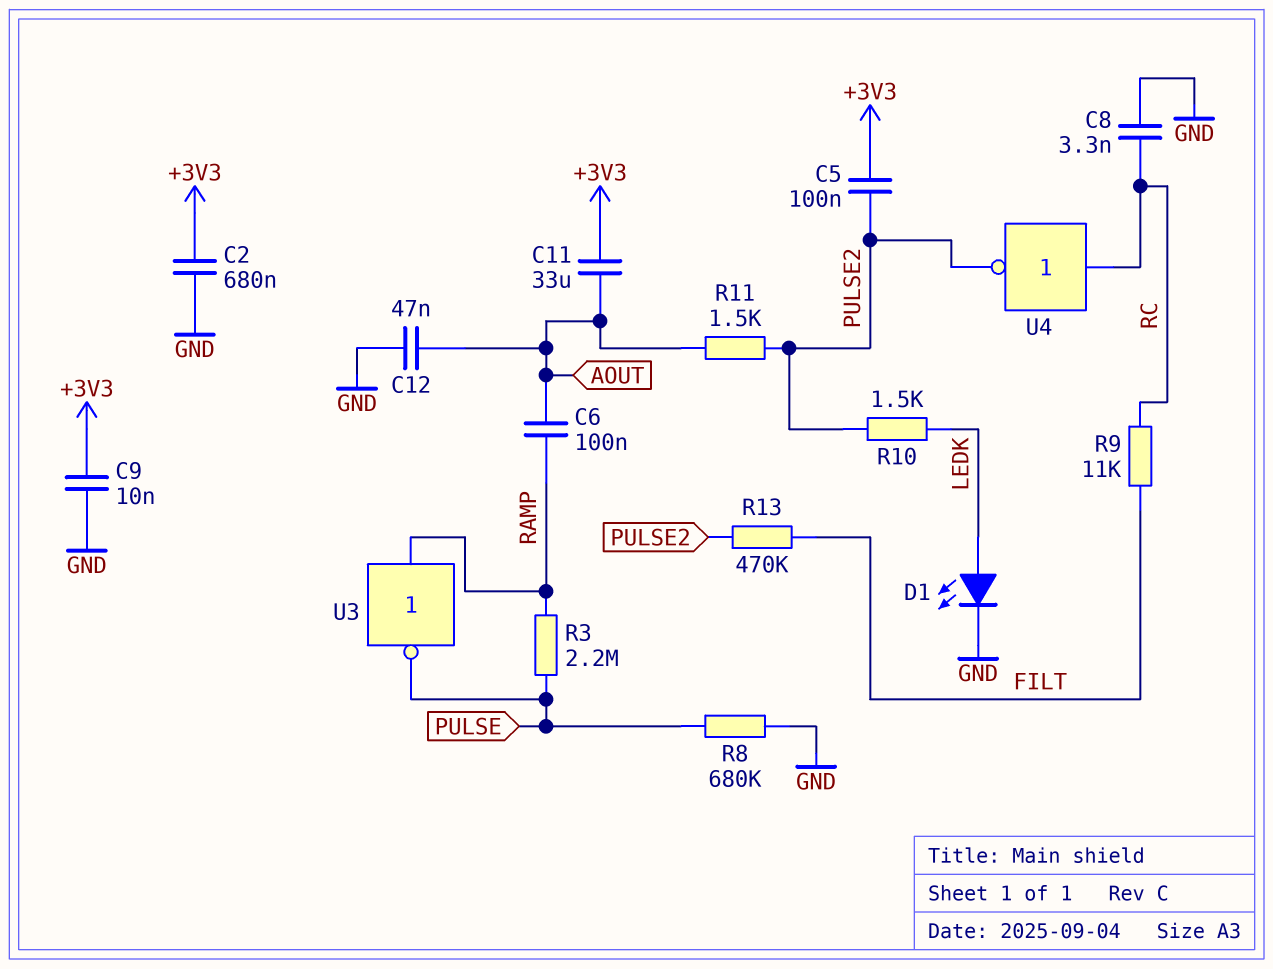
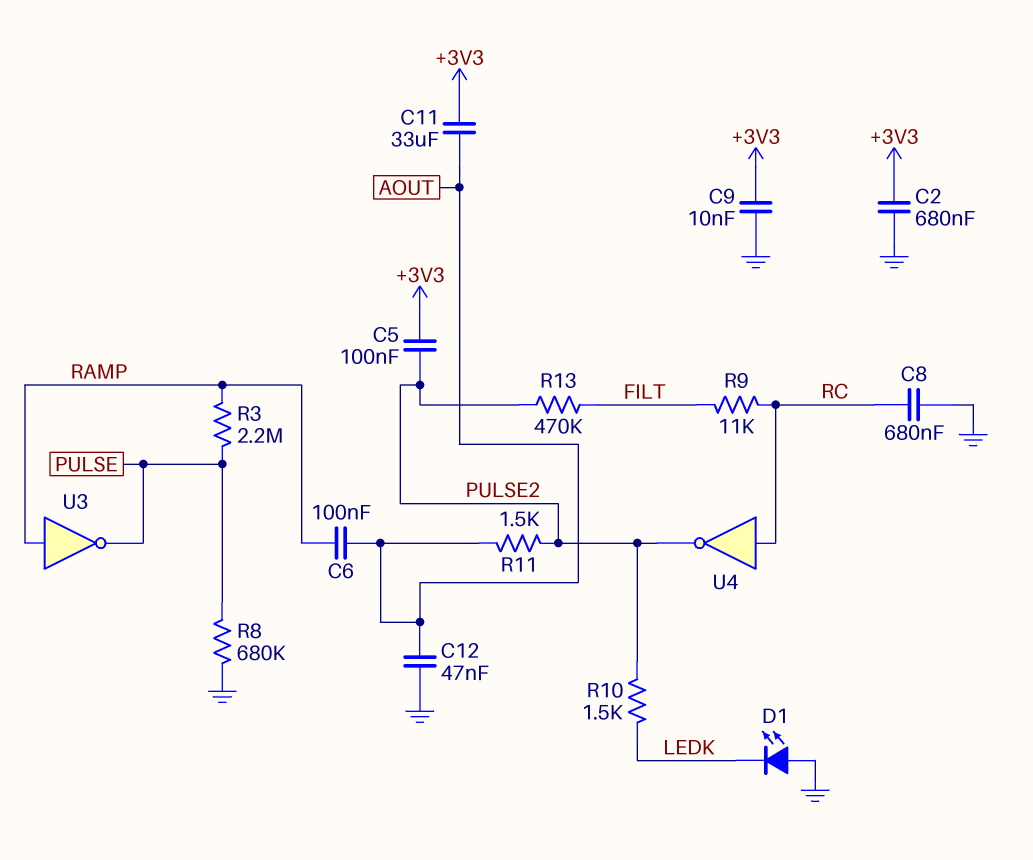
C8: 3.3nF (GND, RC) -> 680nF (GND, RC)
D1: LED (A LEDK, K GND) -> LED (A GND, K LEDK)

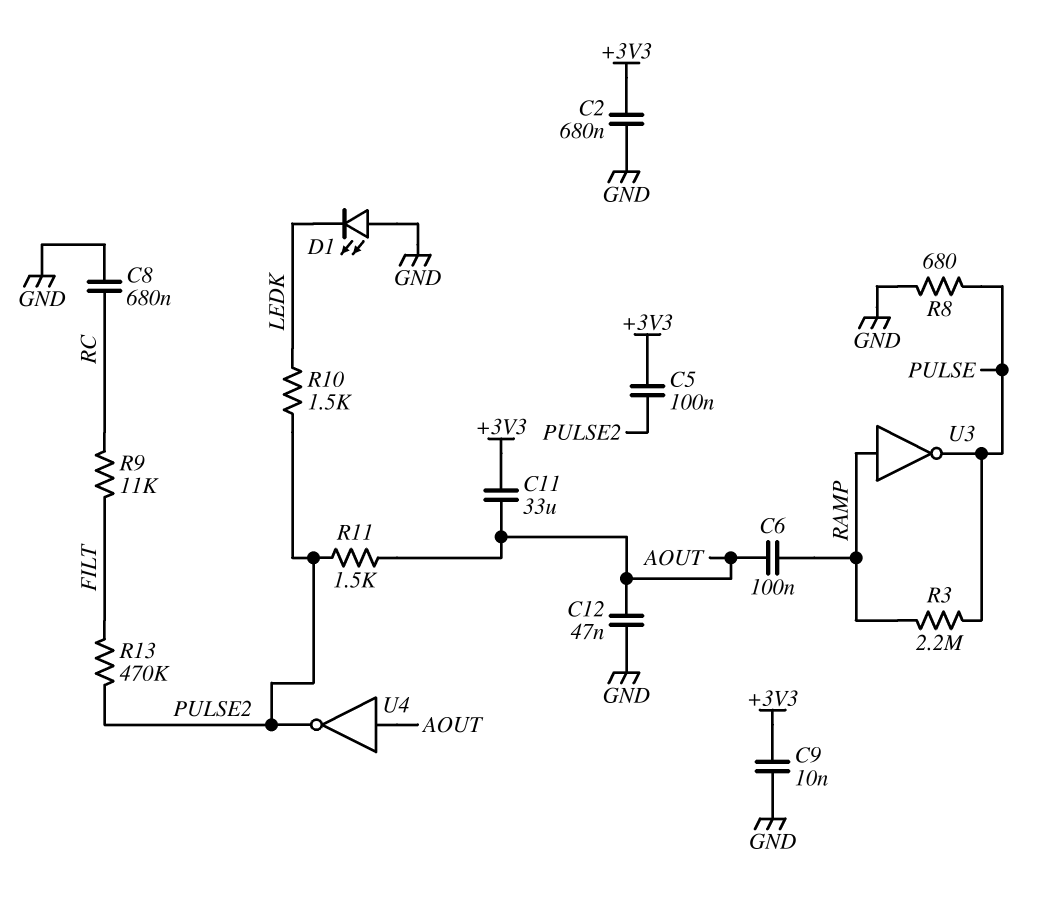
R8: 680k (GND, PULSE) -> 680 (GND, PULSE)
U4: NOT (in RC, out PULSE2) -> NOT (in AOUT, out PULSE2)

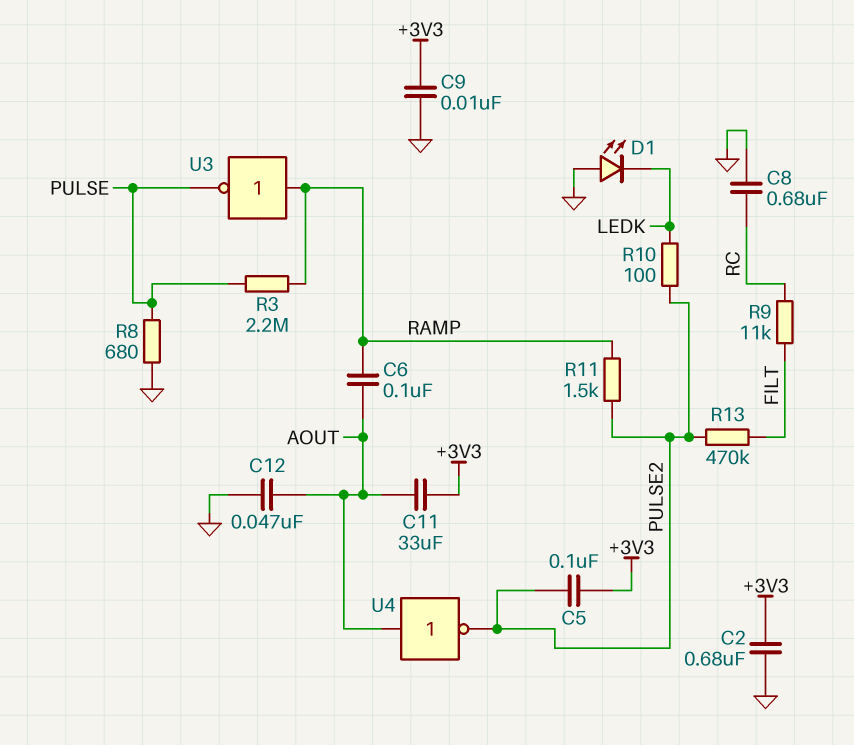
R10: 1.5k (LEDK, PULSE2) -> 100 (LEDK, PULSE2)
R11: 1.5k (AOUT, PULSE2) -> 1.5k (PULSE2, RAMP)

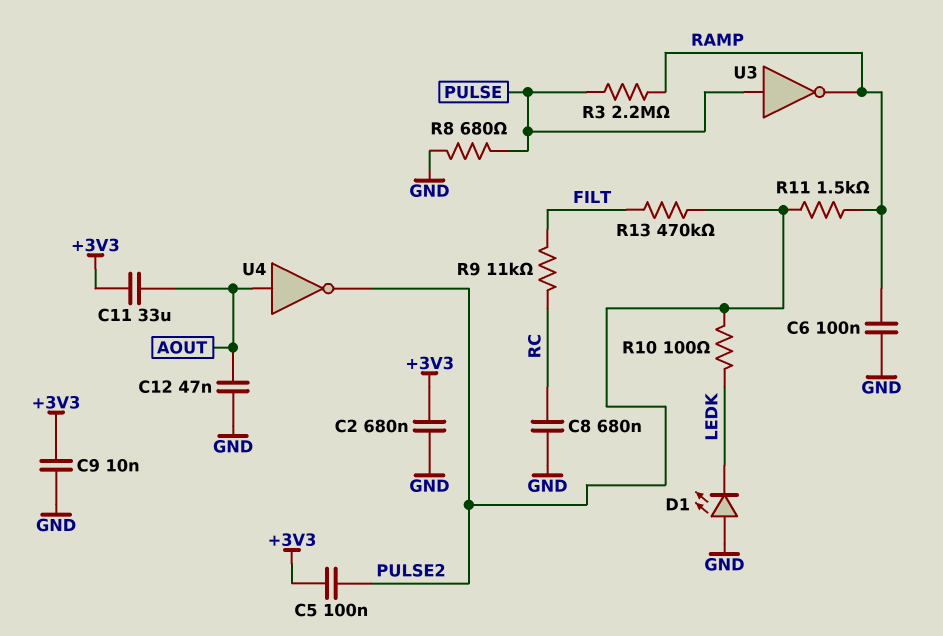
C6: 100nF (AOUT, RAMP) -> 100nF (GND, RAMP)
U3: NOT (in RAMP, out PULSE) -> NOT (in PULSE, out RAMP)

